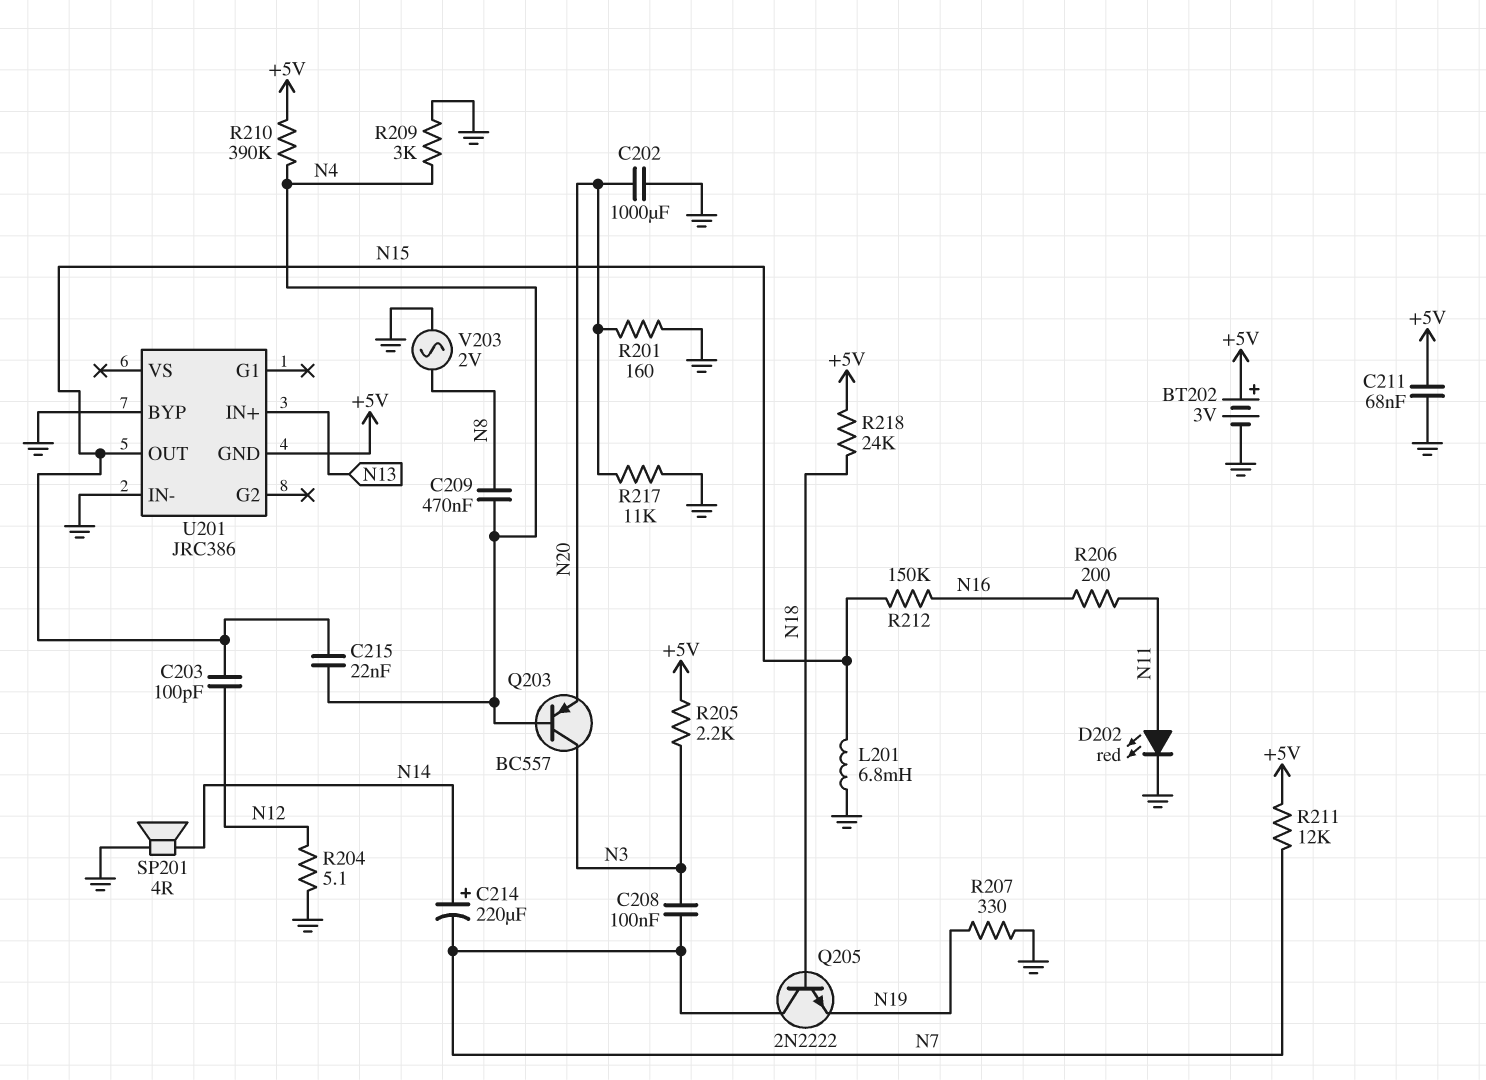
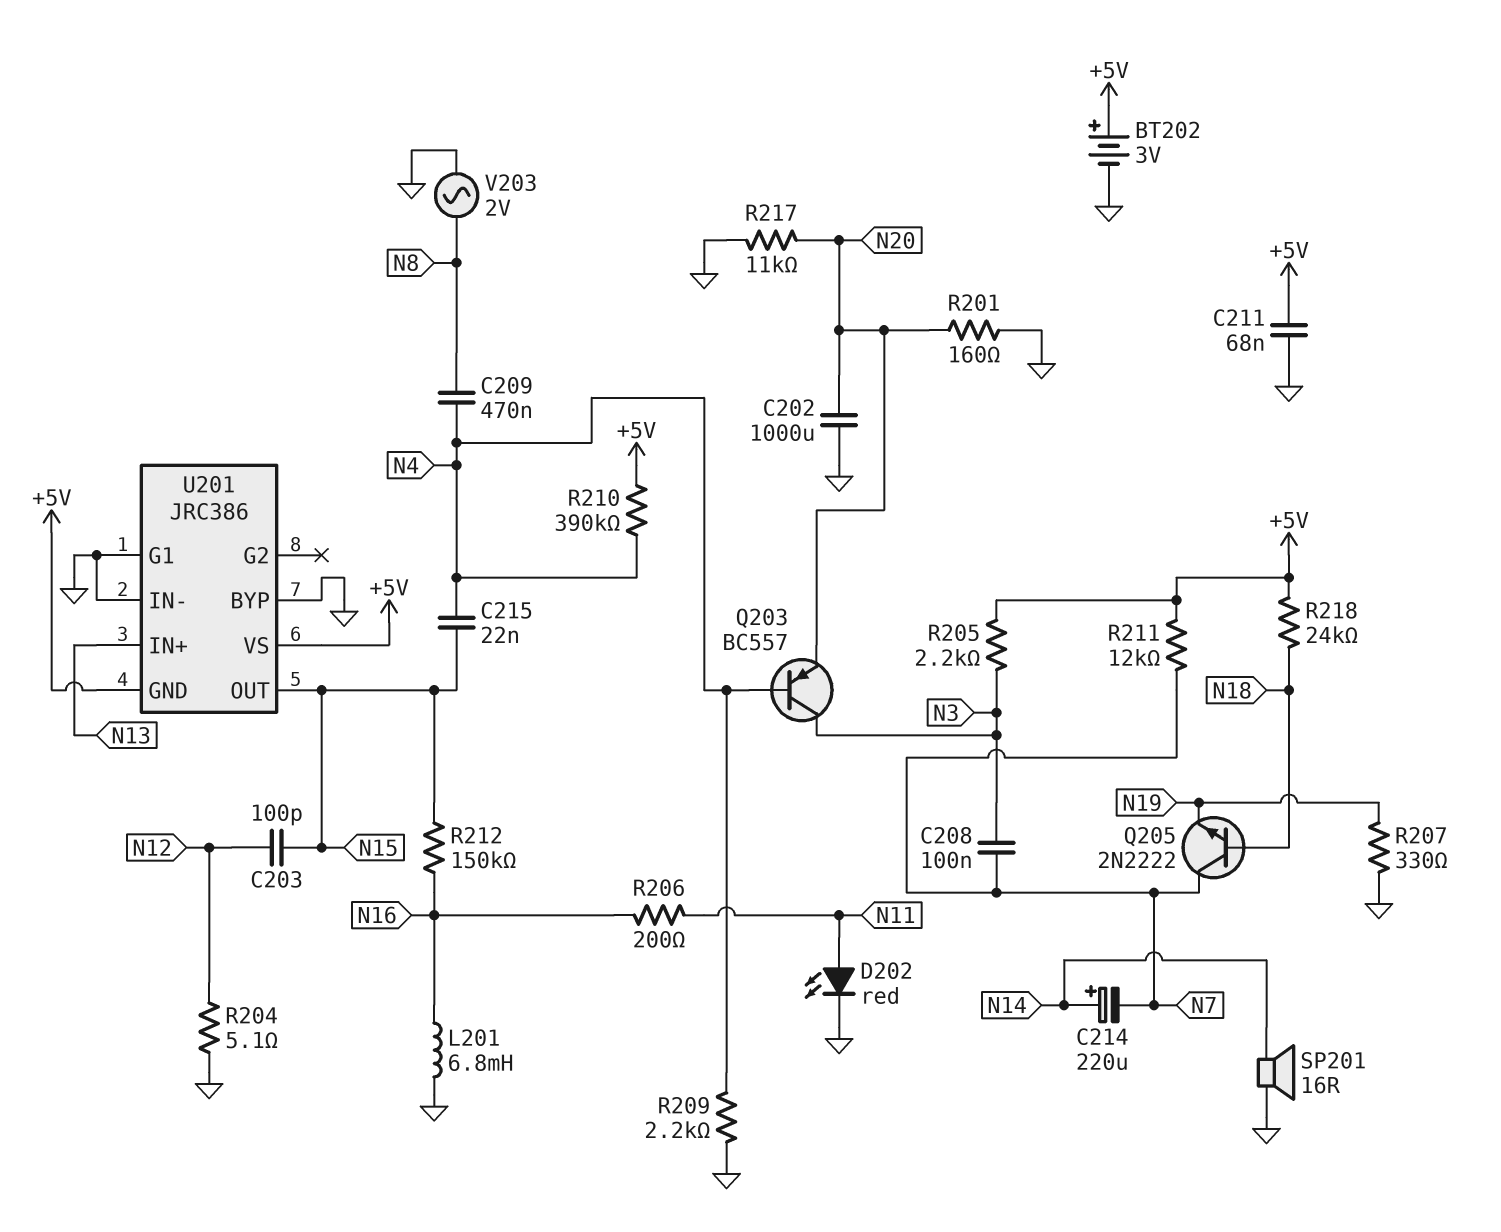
L201: 6.8mH (GND, N15) -> 6.8mH (GND, N16)
R209: 3k (GND, N4) -> 2.2k (GND, N4)
SP201: speaker 4R (GND, N14) -> speaker 16R (GND, N14)
U201 pin G1: none -> GND
U201 pin VS: none -> +5V

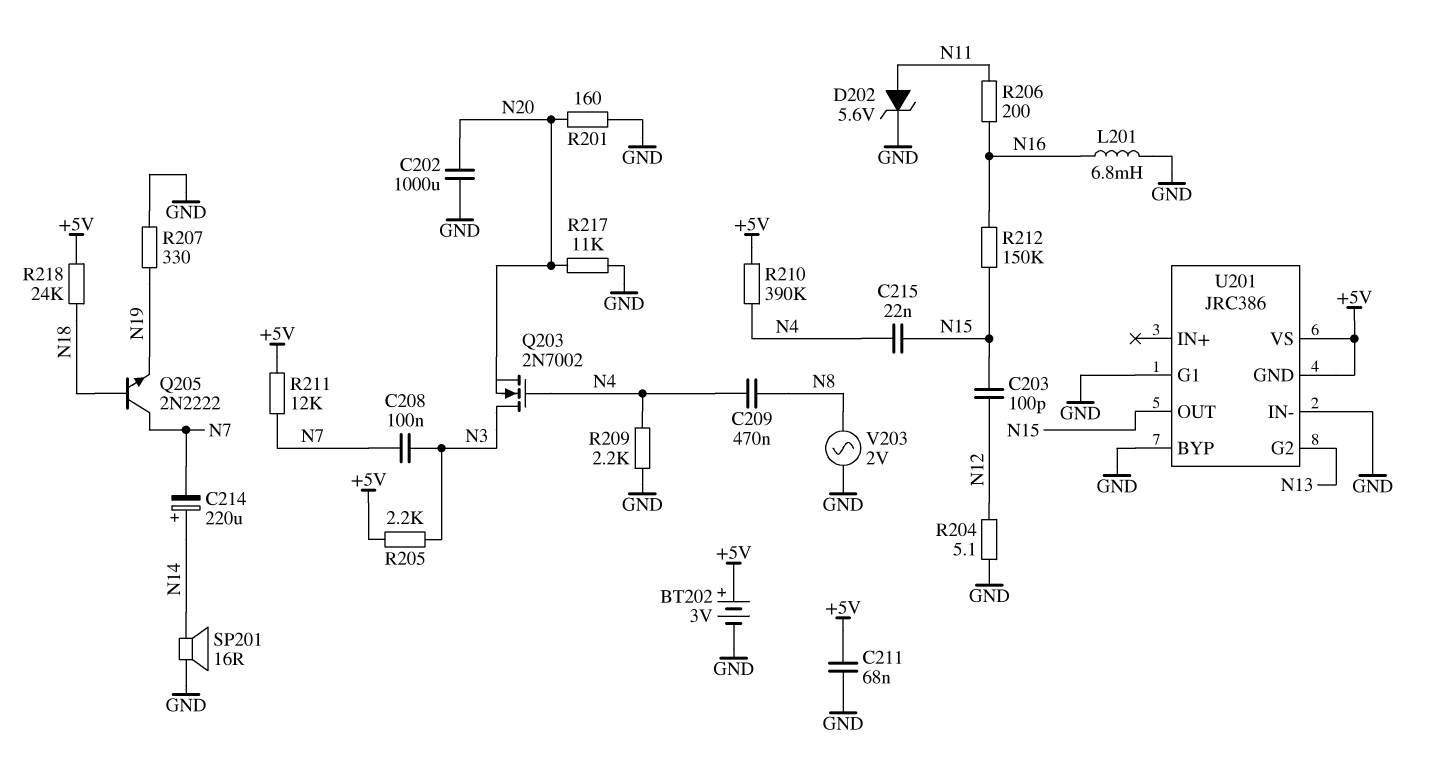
D202: LED red (A N11, K GND) -> zener 5.6V (A N11, K GND)
Q203: PNP BC557 (B N4, C N3, E N20) -> NMOS 2N7002 (G N4, D N3, S N20)
U201 pin G2: none -> N13
U201 pin IN+: N13 -> none

